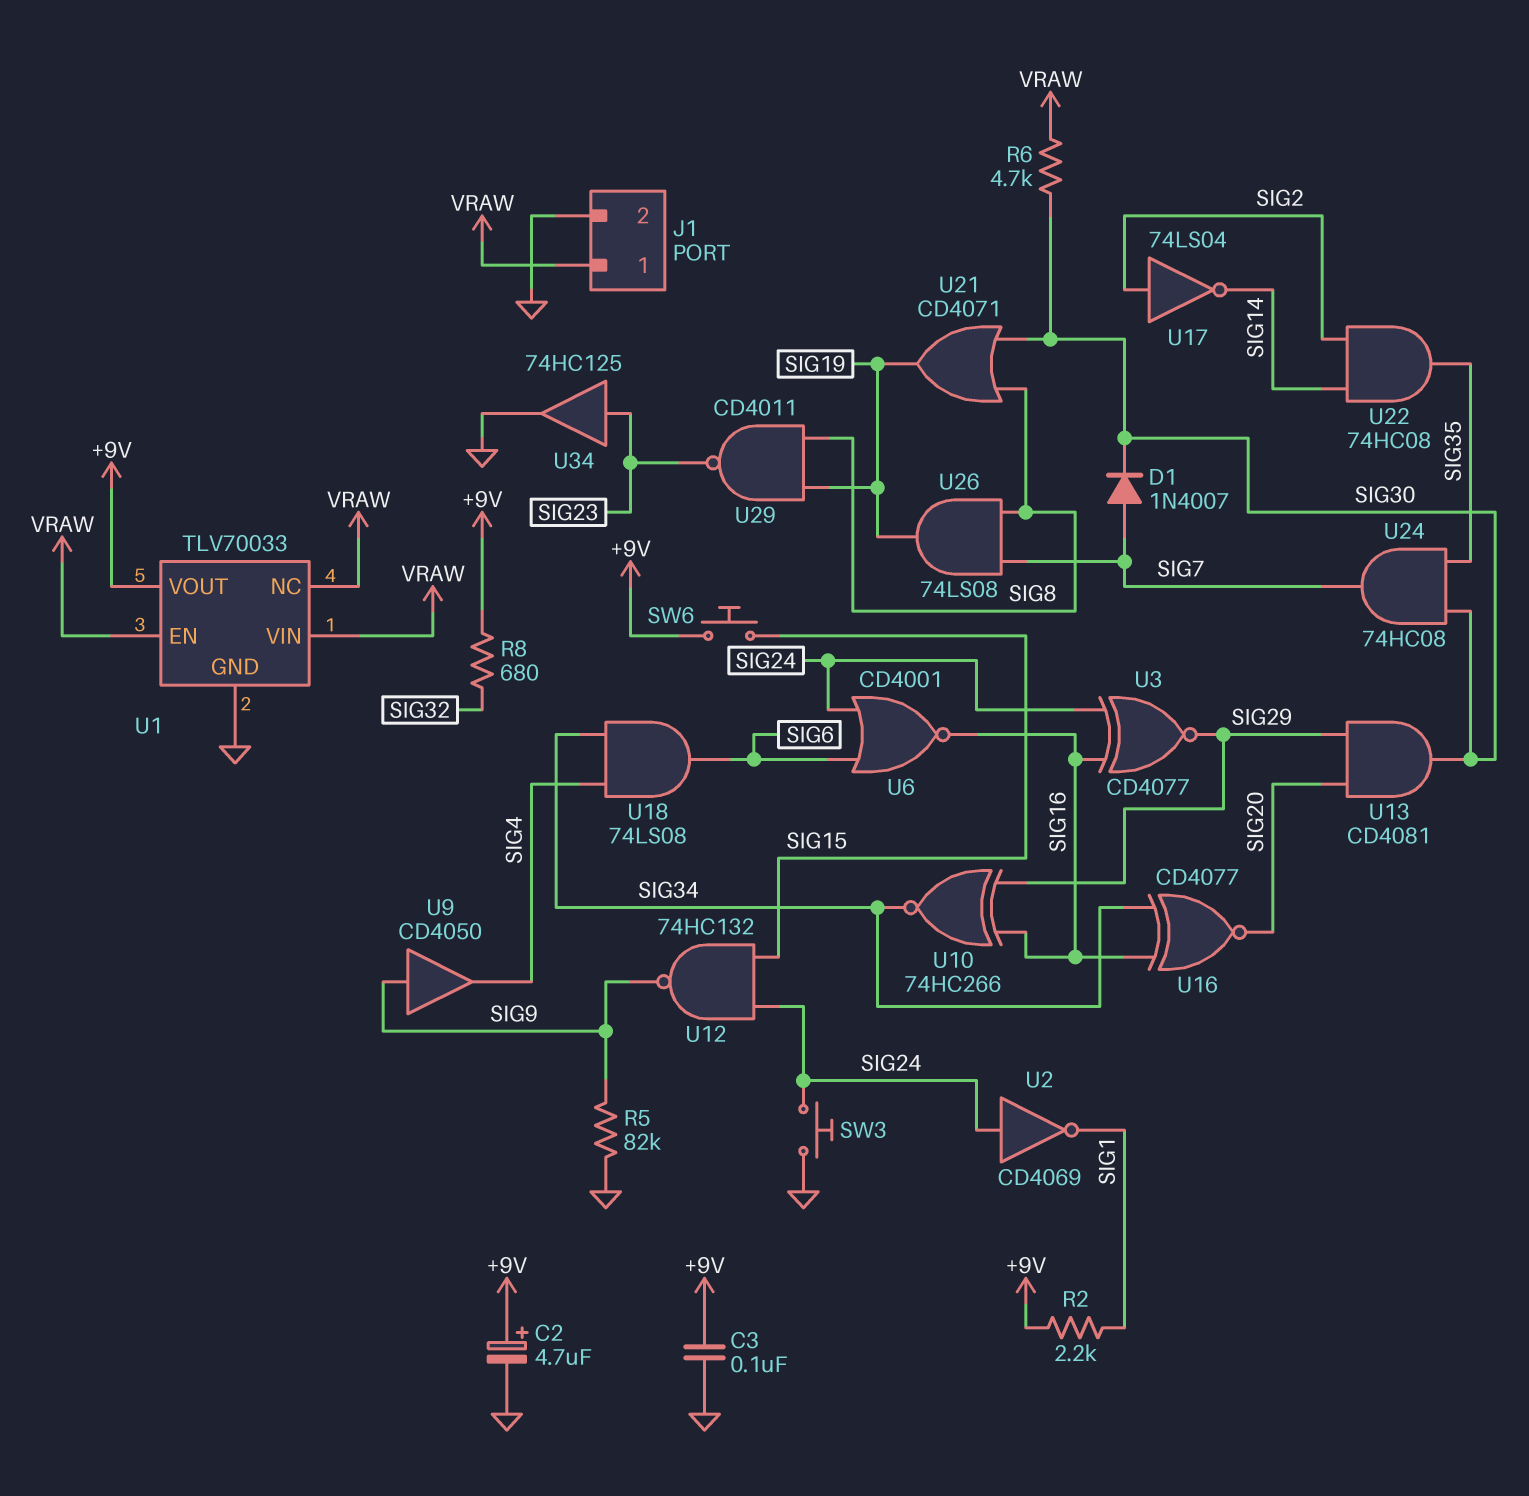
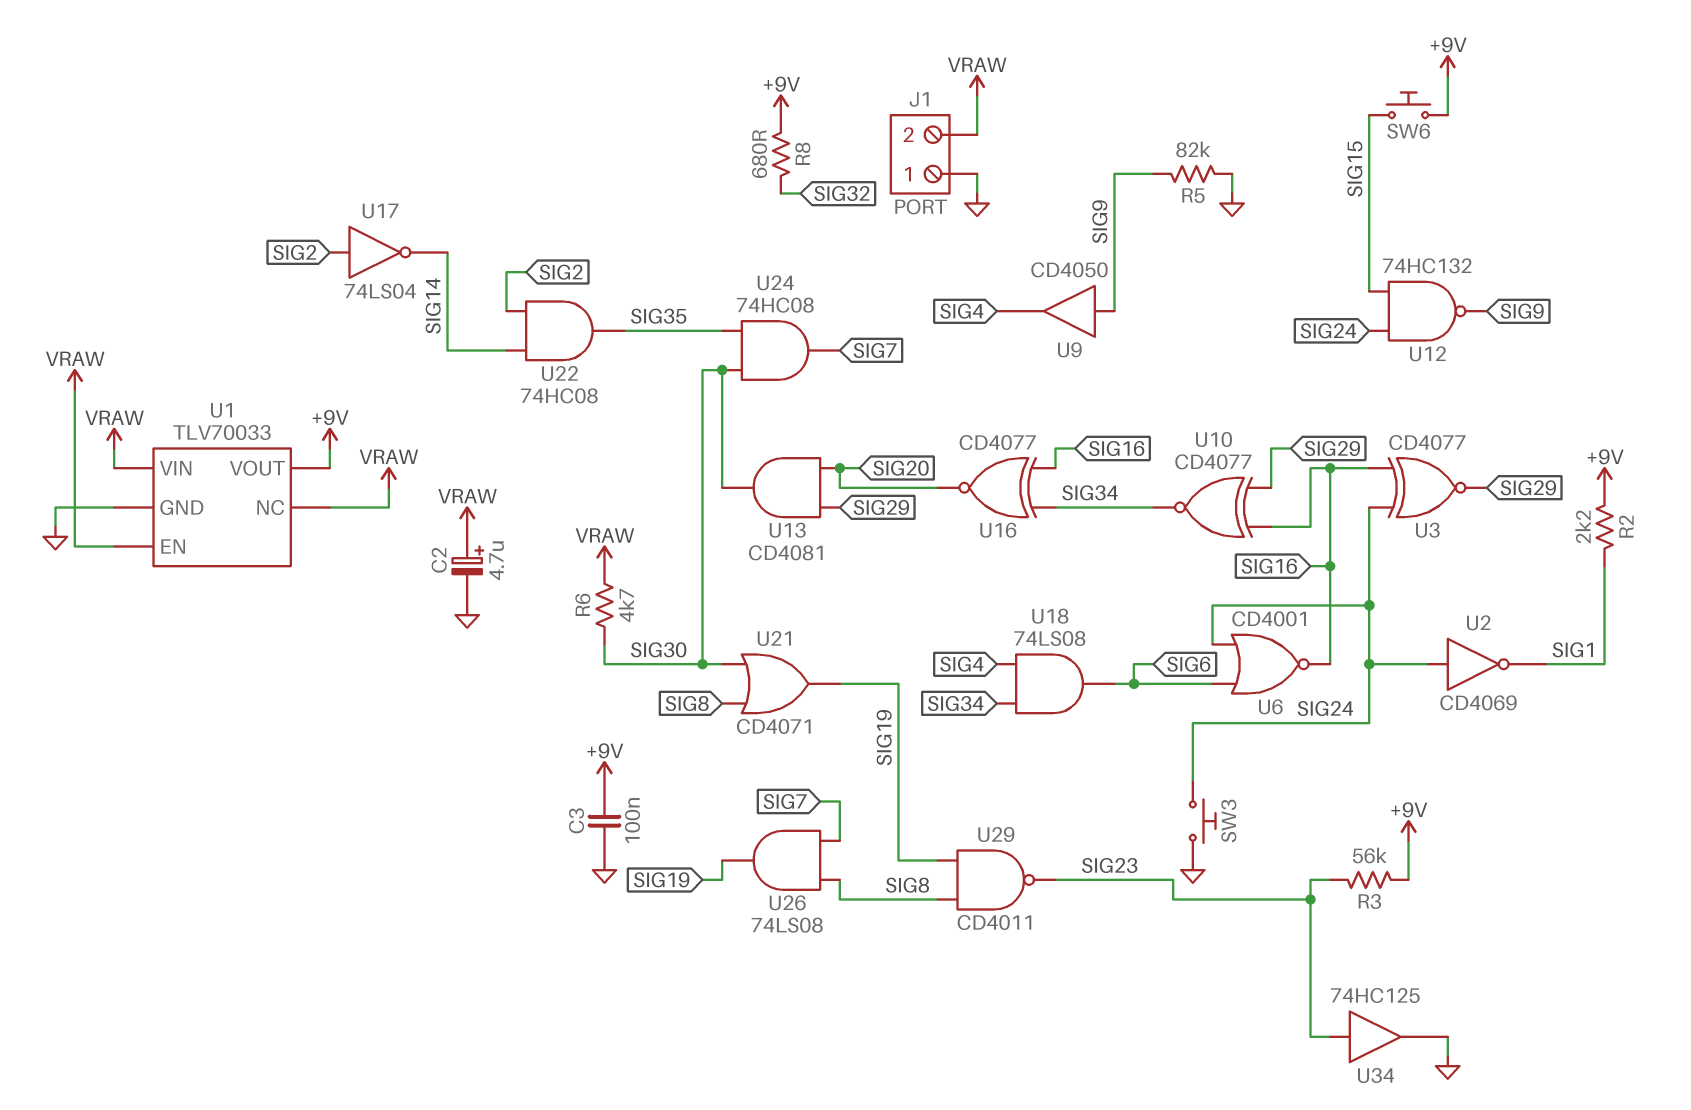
C2: 4.7uF (plus +9V, minus GND) -> 4.7uF (plus VRAW, minus GND)
D1: diode 1N4007 (A SIG7, K SIG30) -> none
J1 pin 1: VRAW -> GND
J1 pin 2: GND -> VRAW
R3: none -> 56k (+9V, SIG23)
U10: XNOR 74HC266 (in SIG16, in SIG29, out SIG34) -> XNOR CD4077 (in SIG16, in SIG29, out SIG34)

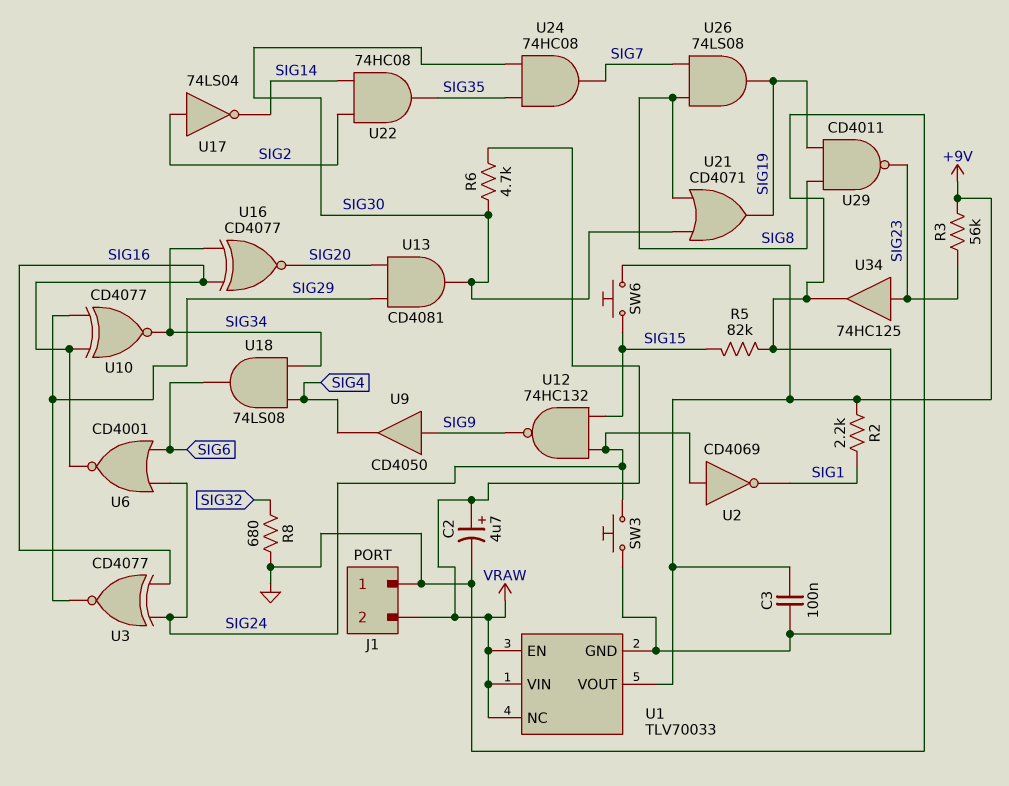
R5: 82k (GND, SIG9) -> 82k (GND, SIG15)
R8: 680 (+9V, SIG32) -> 680 (GND, SIG32)

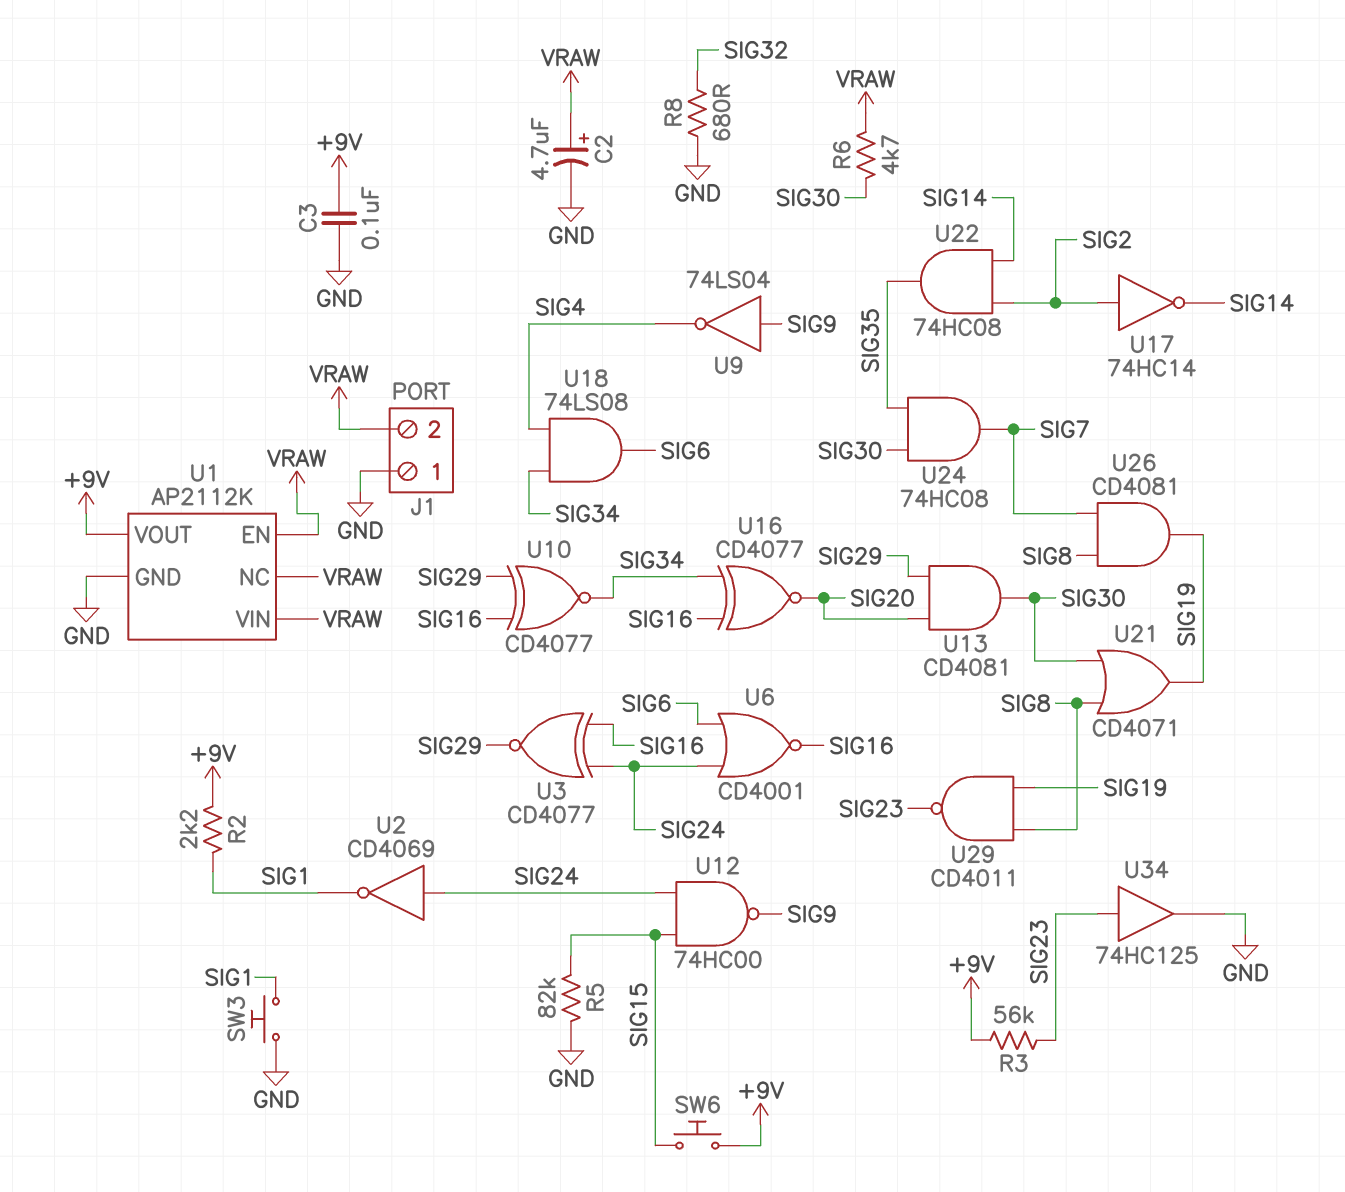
SW3: button (GND, SIG24) -> button (GND, SIG1)
U1: TLV70033 -> AP2112K
U9: buffer CD4050 (in SIG9, out SIG4) -> NOT 74LS04 (in SIG9, out SIG4)
U12: NAND 74HC132 (in SIG15, in SIG24, out SIG9) -> NAND 74HC00 (in SIG15, in SIG24, out SIG9)
U17: NOT 74LS04 (in SIG2, out SIG14) -> NOT 74HC14 (in SIG2, out SIG14)
U26: AND 74LS08 (in SIG7, in SIG8, out SIG19) -> AND CD4081 (in SIG7, in SIG8, out SIG19)

